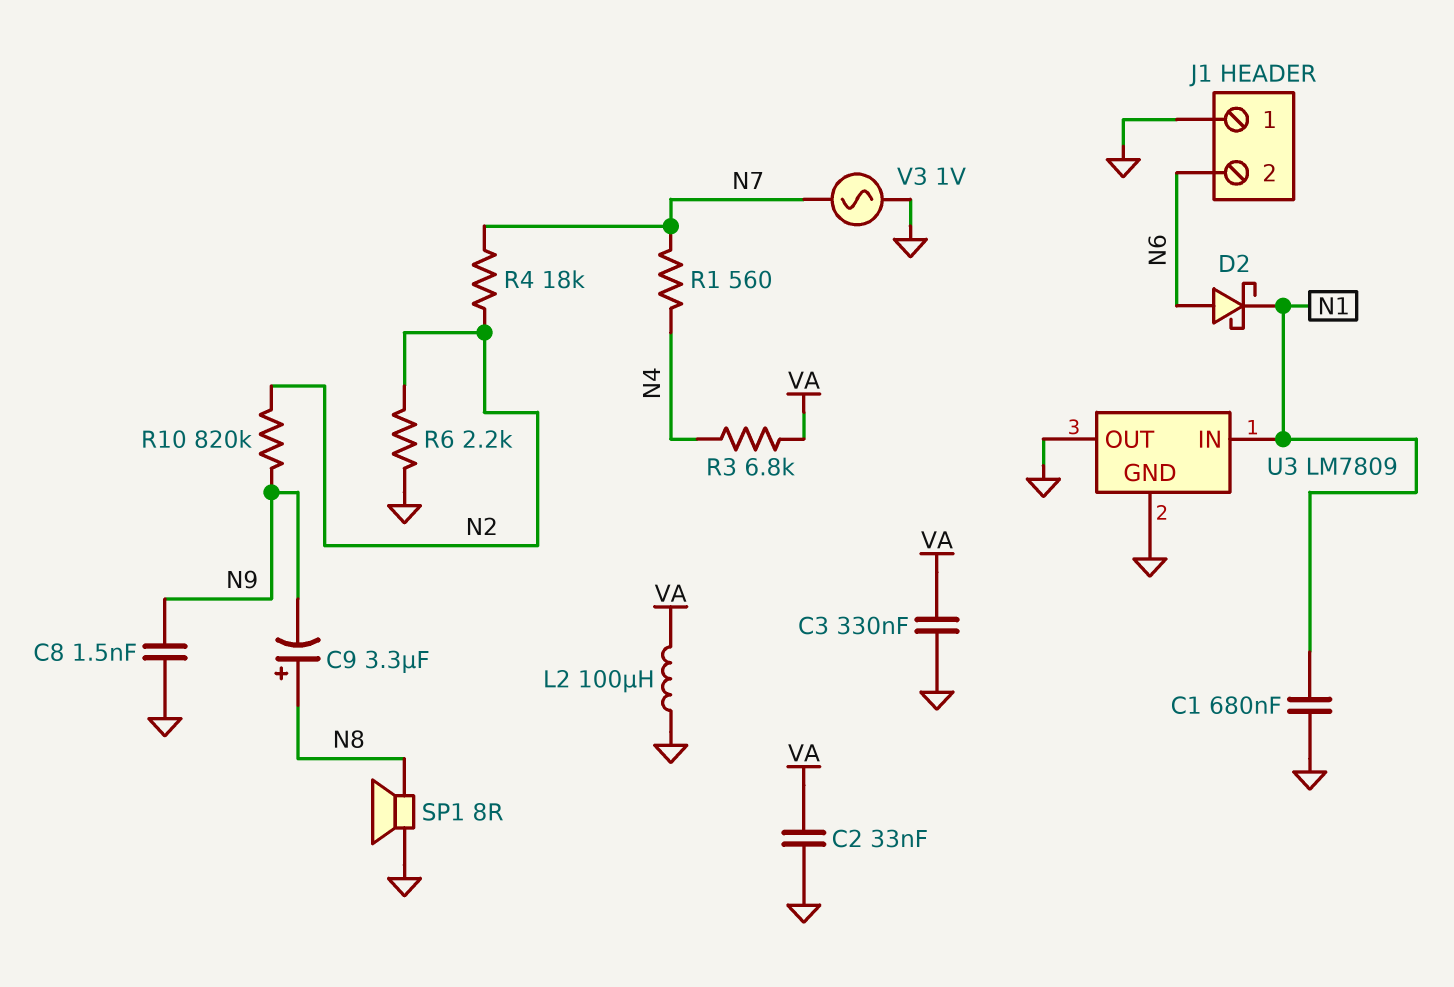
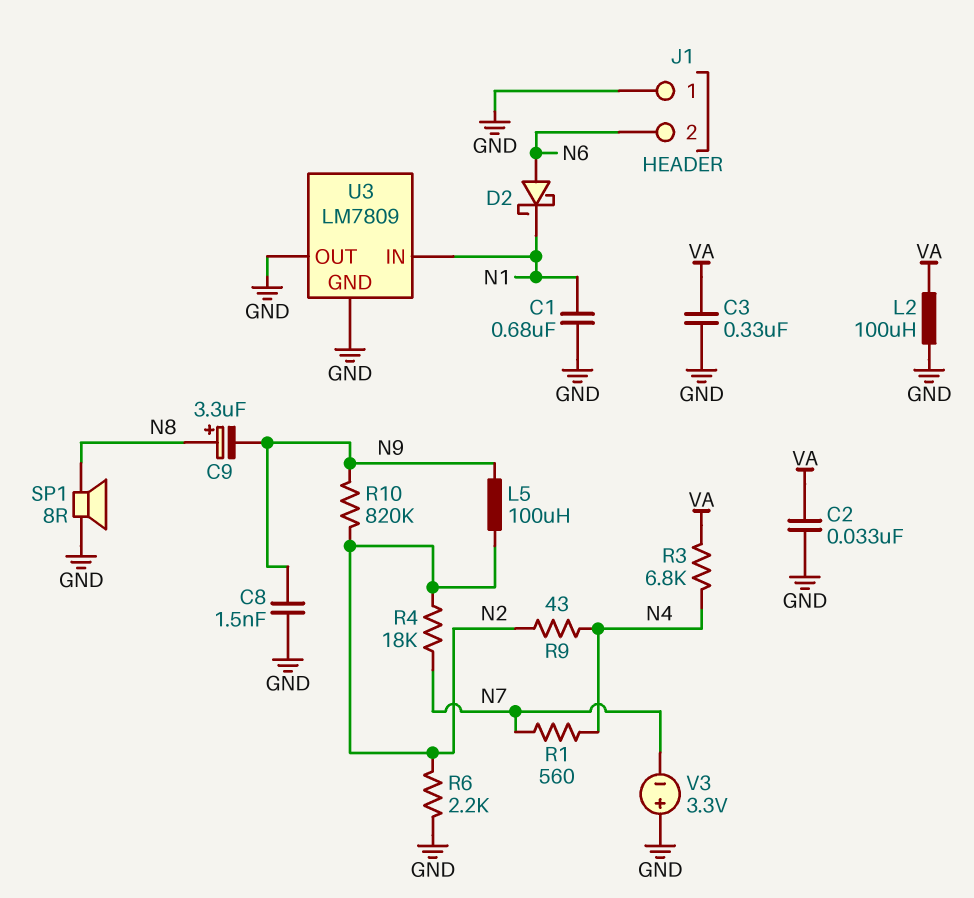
L5: none -> 100uH (N2, N9)
R9: none -> 43 (N2, N4)
V3: AC 1V (GND, N7) -> 3.3V (plus GND, minus N7)

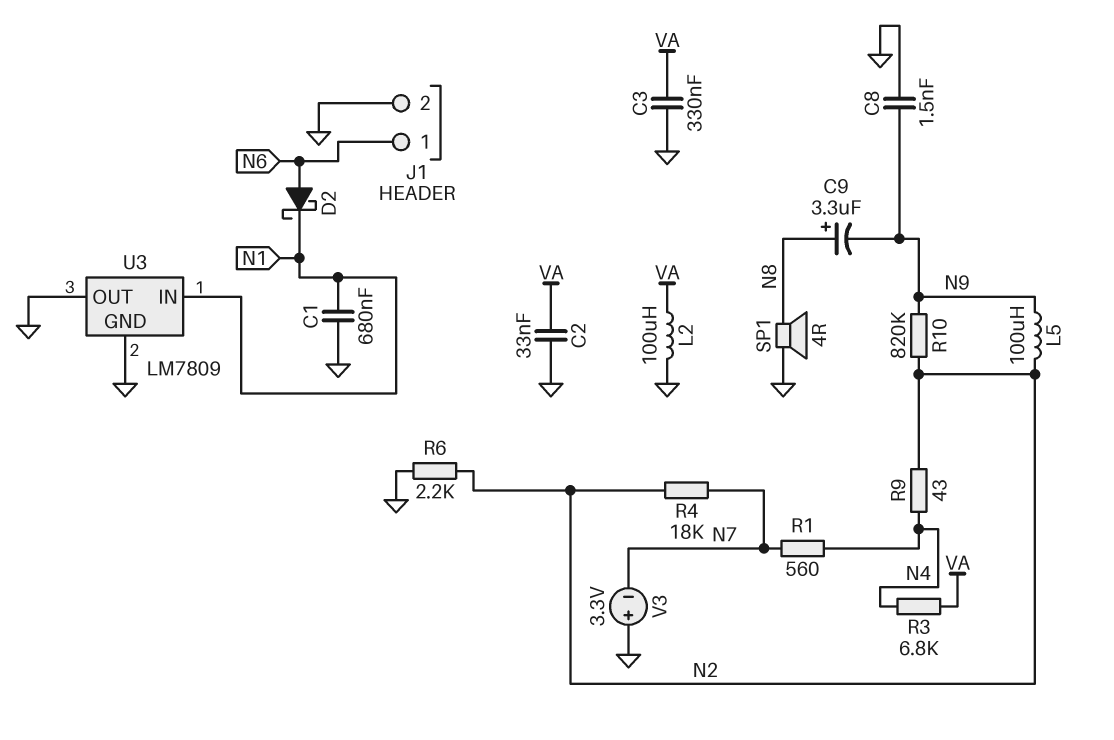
J1 pin 1: GND -> N6
J1 pin 2: N6 -> GND
SP1: speaker 8R (GND, N8) -> speaker 4R (GND, N8)

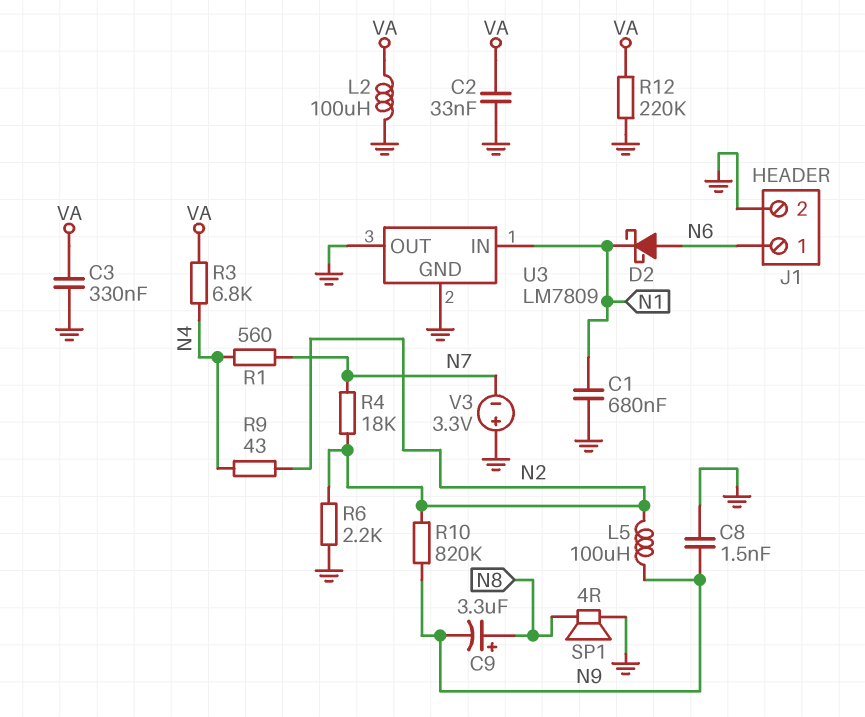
R12: none -> 220k (GND, VA)

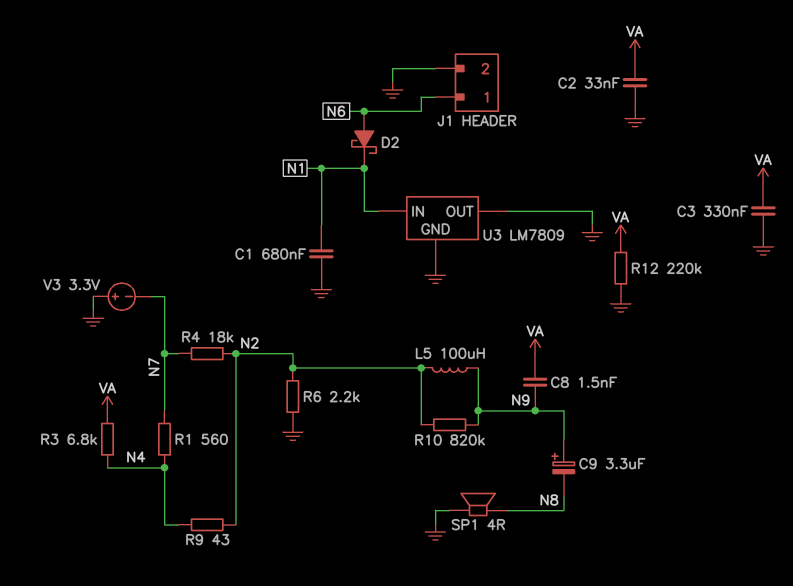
C8: 1.5nF (GND, N9) -> 1.5nF (N9, VA)
C9: 3.3uF (plus N8, minus N9) -> 3.3uF (plus N9, minus N8)
L2: 100uH (GND, VA) -> none

